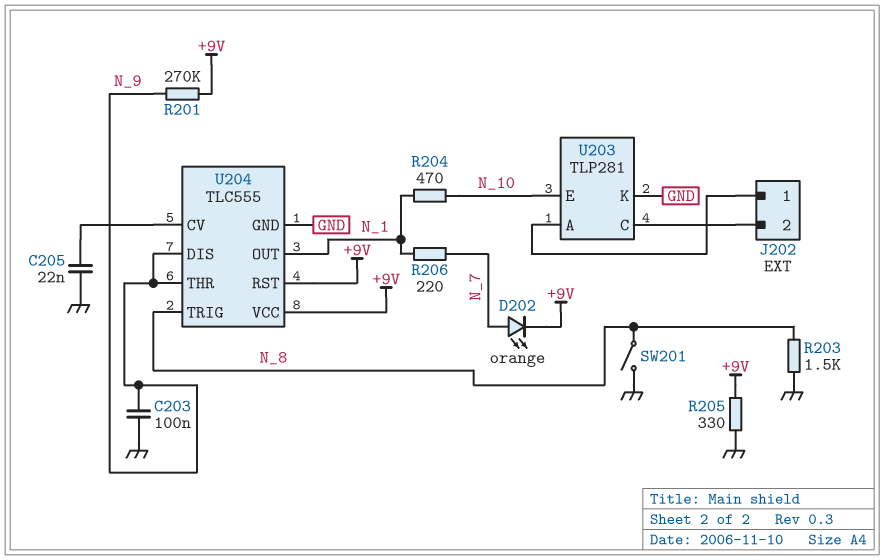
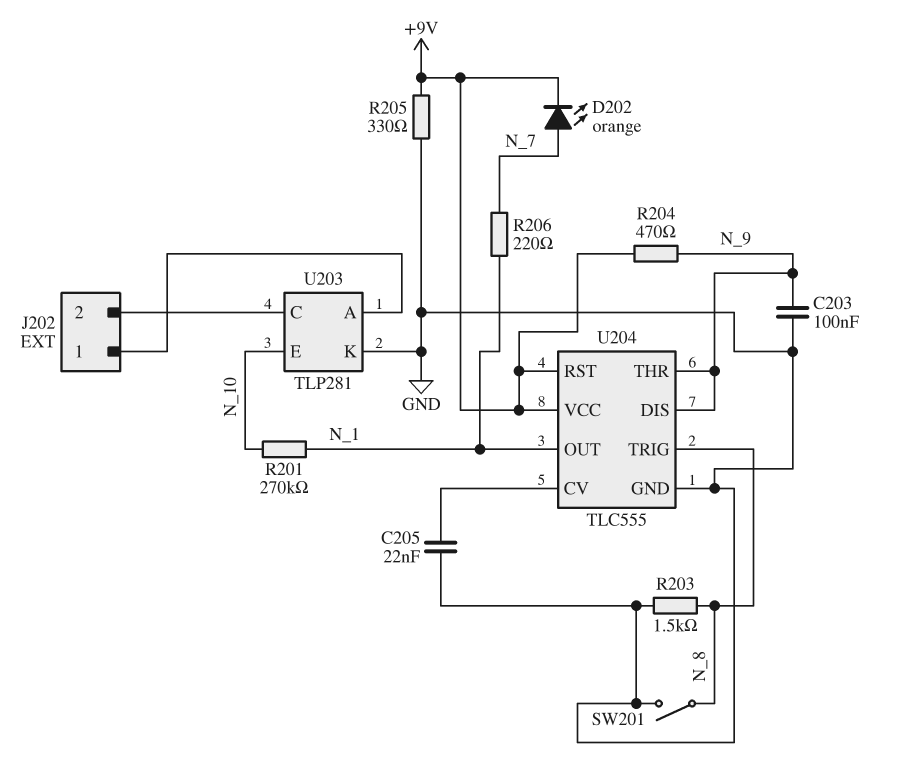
R201: 270k (+9V, N_9) -> 270k (N_1, N_10)
R204: 470 (N_1, N_10) -> 470 (+9V, N_9)

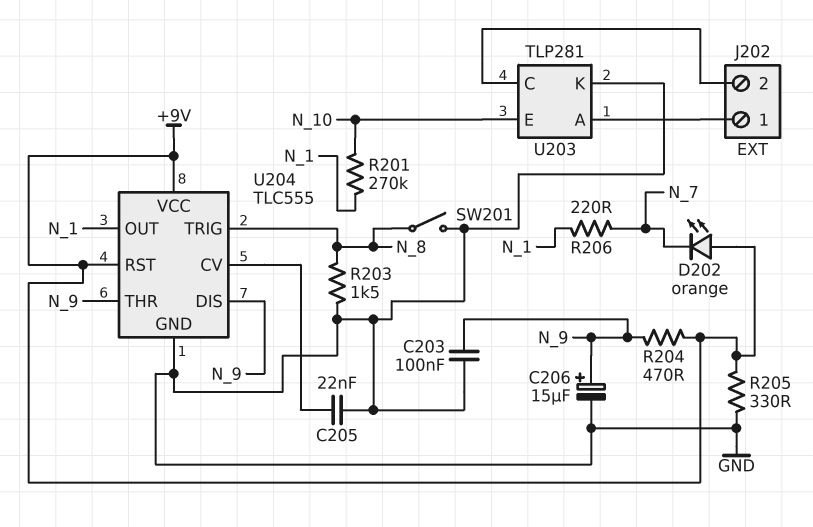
C206: none -> 15uF (plus N_9, minus GND)
D202: LED orange (A N_7, K +9V) -> LED orange (A +9V, K N_7)

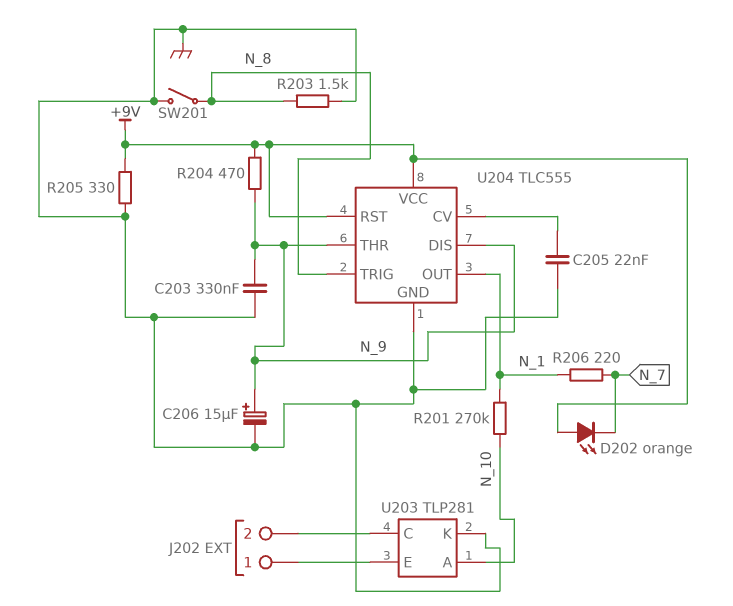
C203: 100nF (GND, N_9) -> 330nF (GND, N_9)
U203 pin A: J202/1 -> N_10
U203 pin E: N_10 -> J202/1

